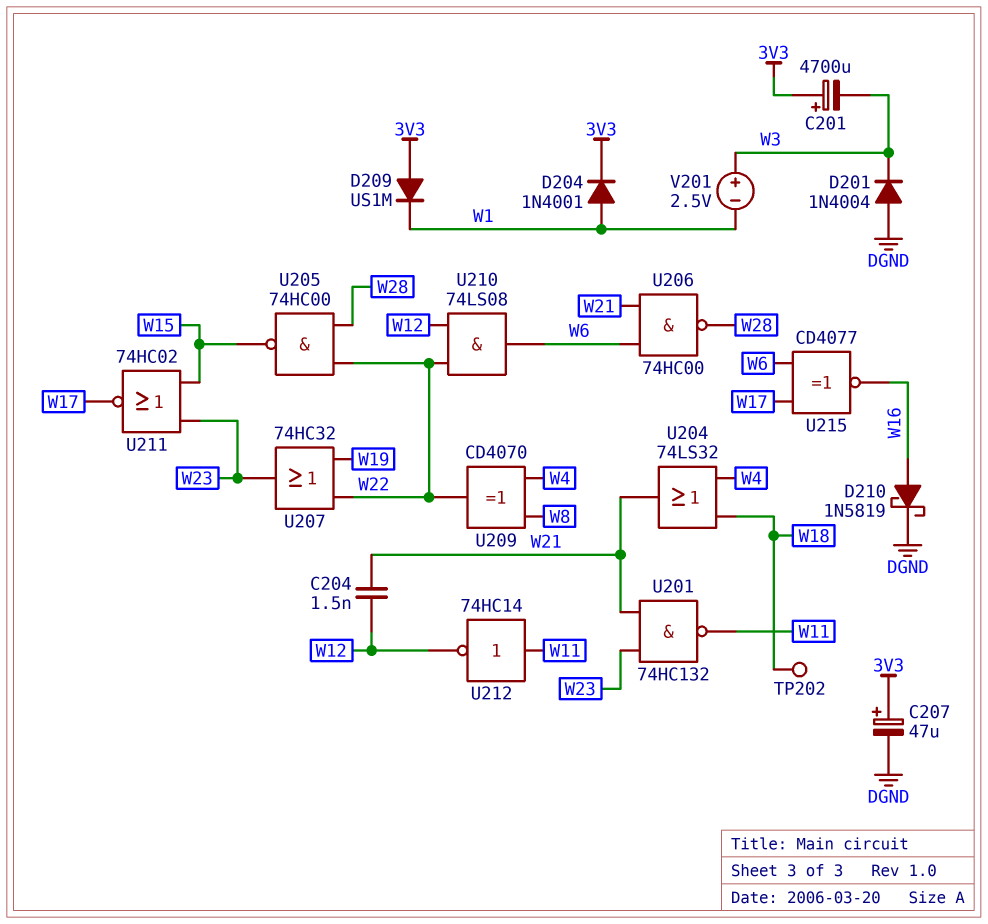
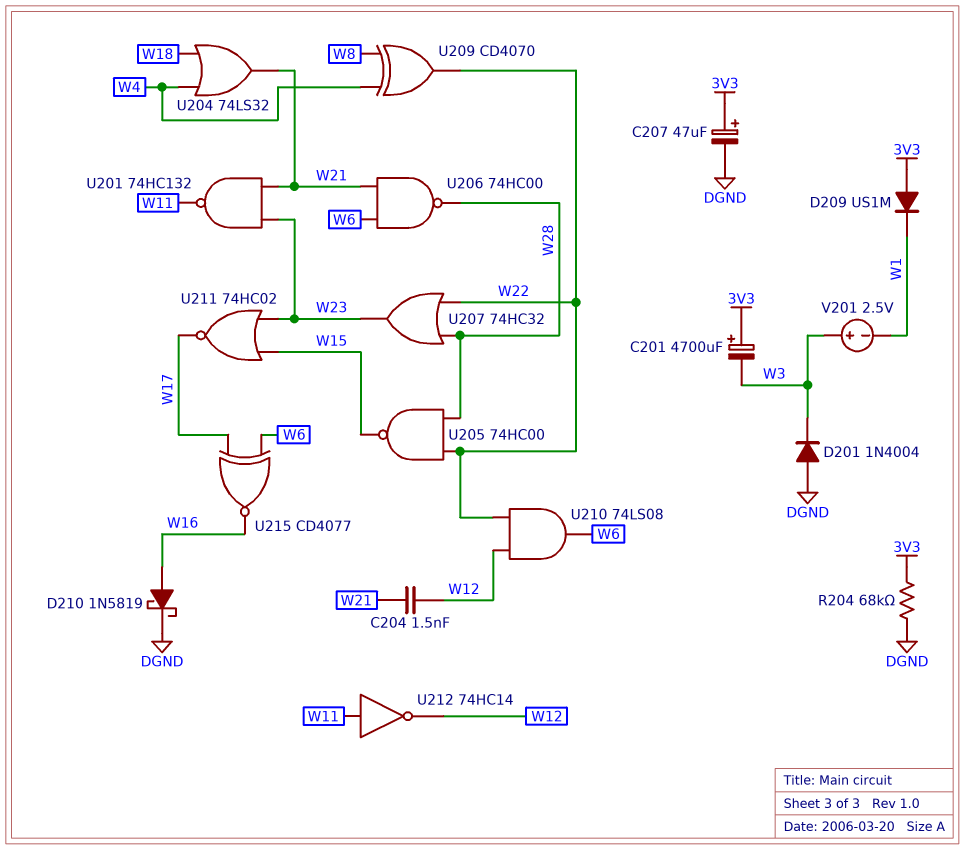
D204: diode 1N4001 (A W1, K 3V3) -> none
R204: none -> 68k (3V3, DGND)
TP202: test point (W18) -> none
U207: OR 74HC32 (in W19, in W22, out W23) -> OR 74HC32 (in W22, in W28, out W23)

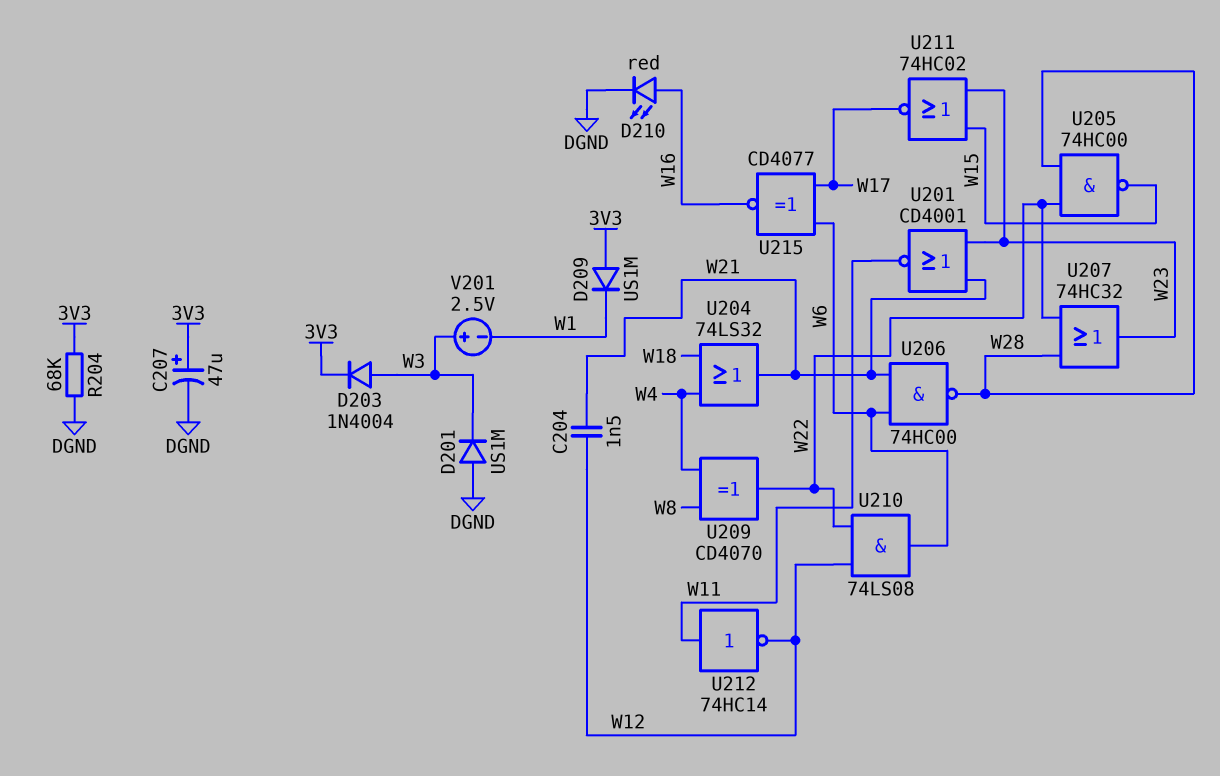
C201: 4700uF (plus 3V3, minus W3) -> none
D201: diode 1N4004 (A DGND, K W3) -> diode US1M (A DGND, K W3)
D203: none -> diode 1N4004 (A W3, K 3V3)
D210: schottky 1N5819 (A W16, K DGND) -> LED red (A W16, K DGND)
U201: NAND 74HC132 (in W21, in W23, out W11) -> NOR CD4001 (in W21, in W23, out W11)

